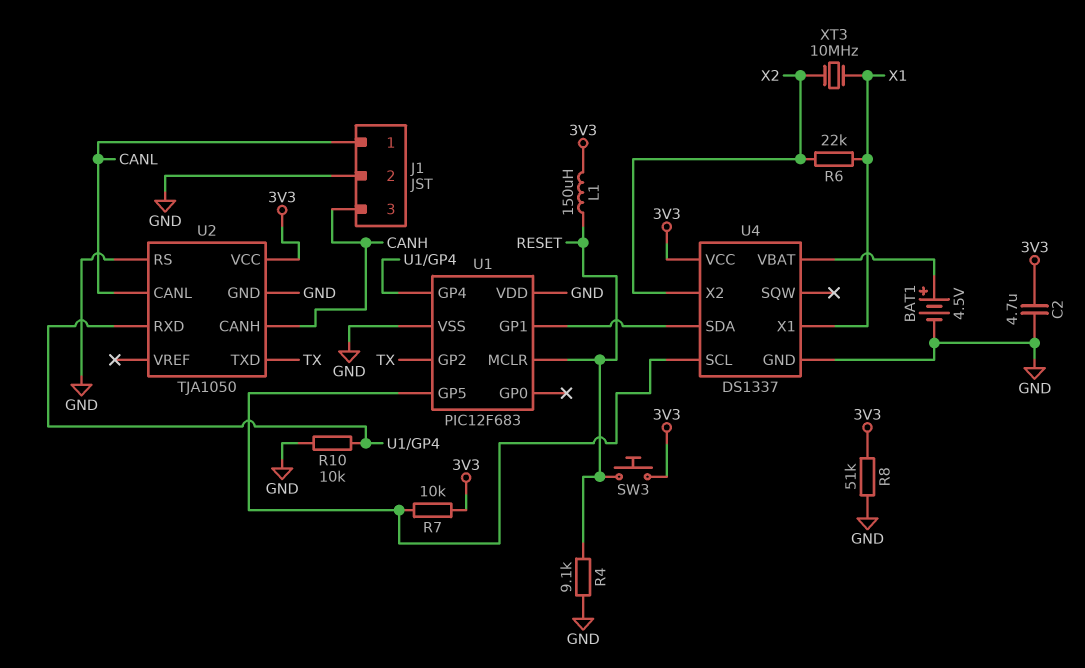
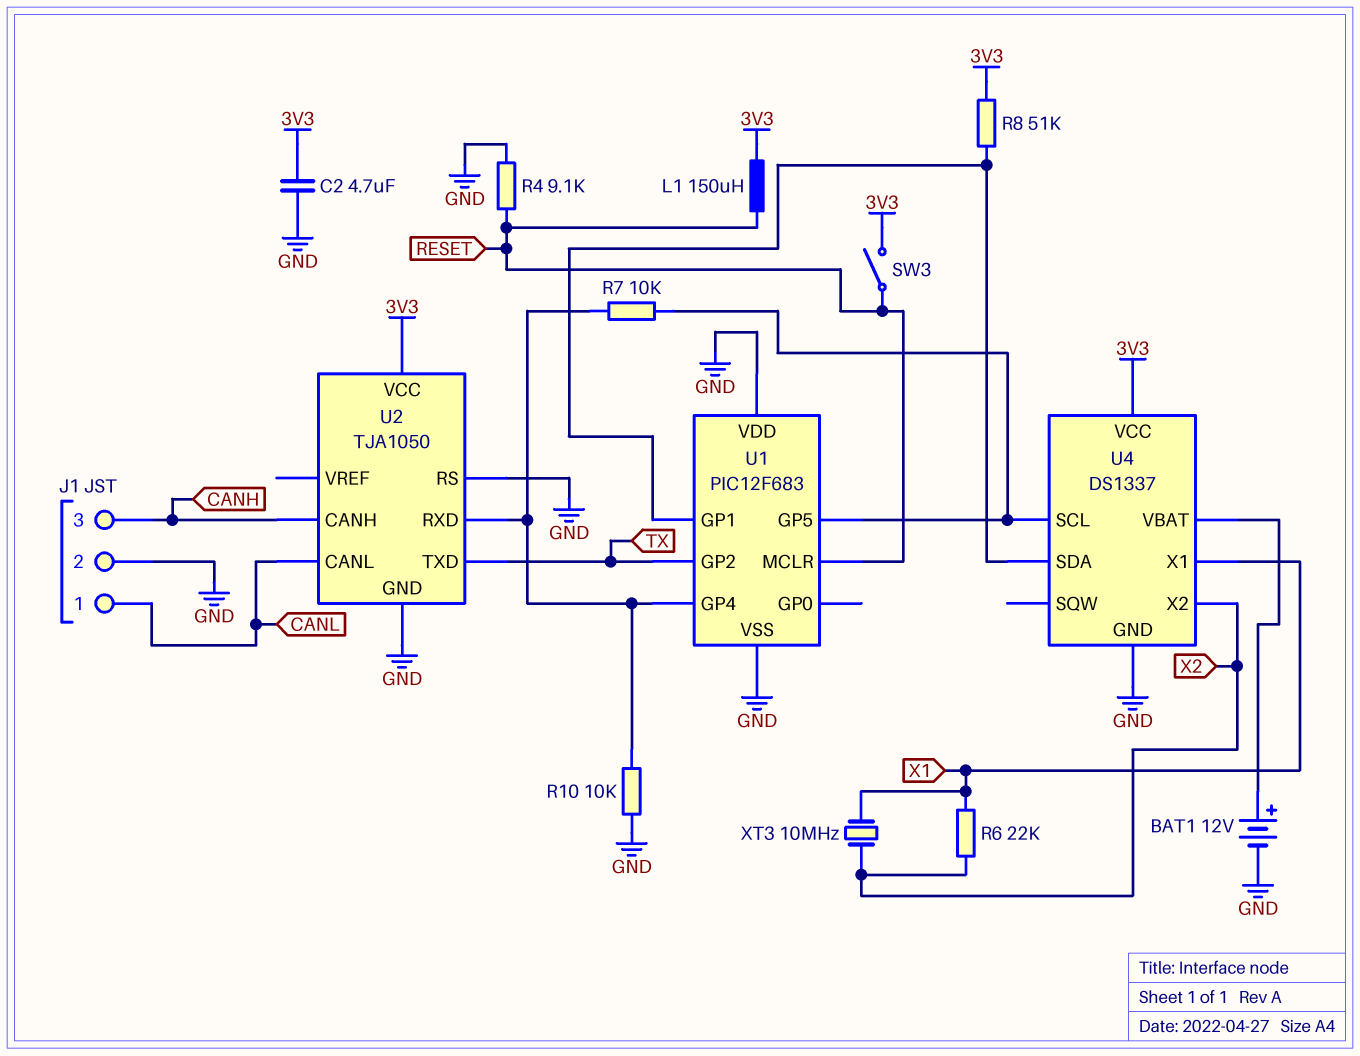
BAT1: 4.5V (plus U4/VBAT, minus GND) -> 12V (plus U4/VBAT, minus GND)
R7: 10k (3V3, U1/GP5) -> 10k (U1/GP4, U1/GP5)
R8: 51k (3V3, GND) -> 51k (3V3, U1/GP1)
SW3: button (3V3, RESET) -> switch (3V3, RESET)

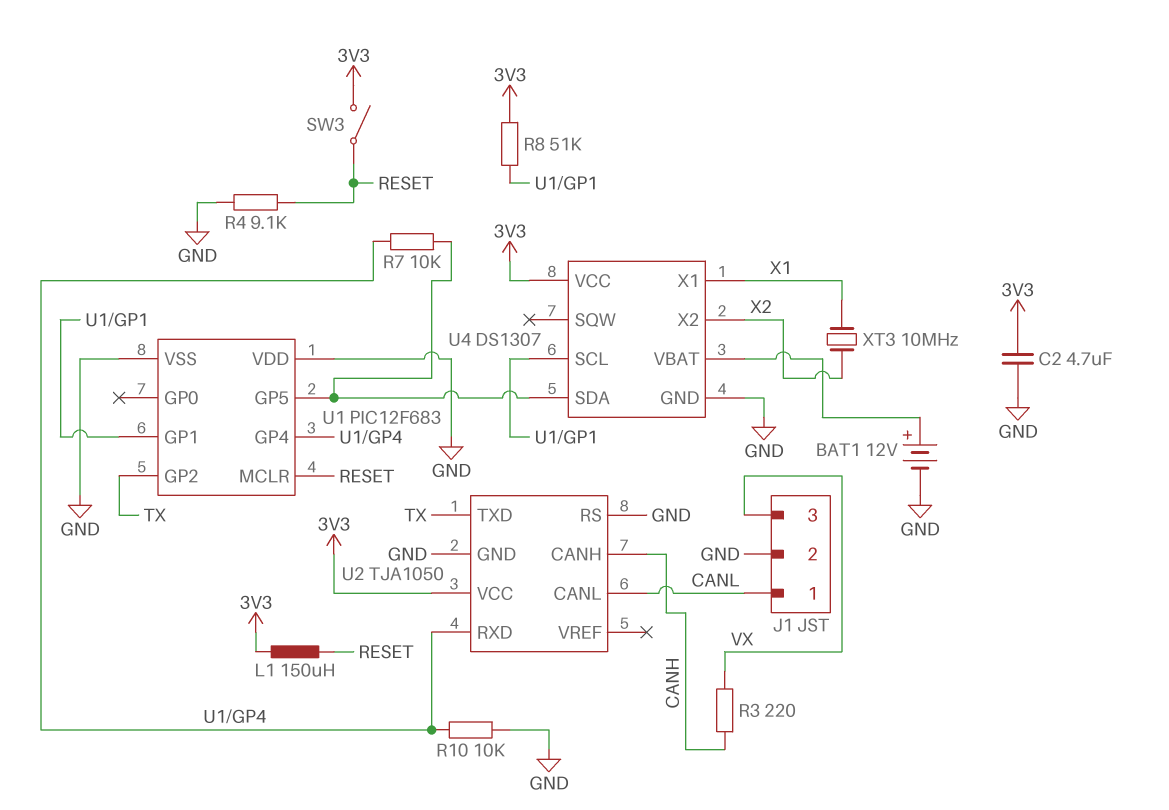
J1 pin 3: CANH -> VX
R3: none -> 220 (CANH, VX)
R6: 22k (X1, X2) -> none
U4: DS1337 -> DS1307
U4 pin SCL: U1/GP5 -> U1/GP1
U4 pin SDA: U1/GP1 -> U1/GP5

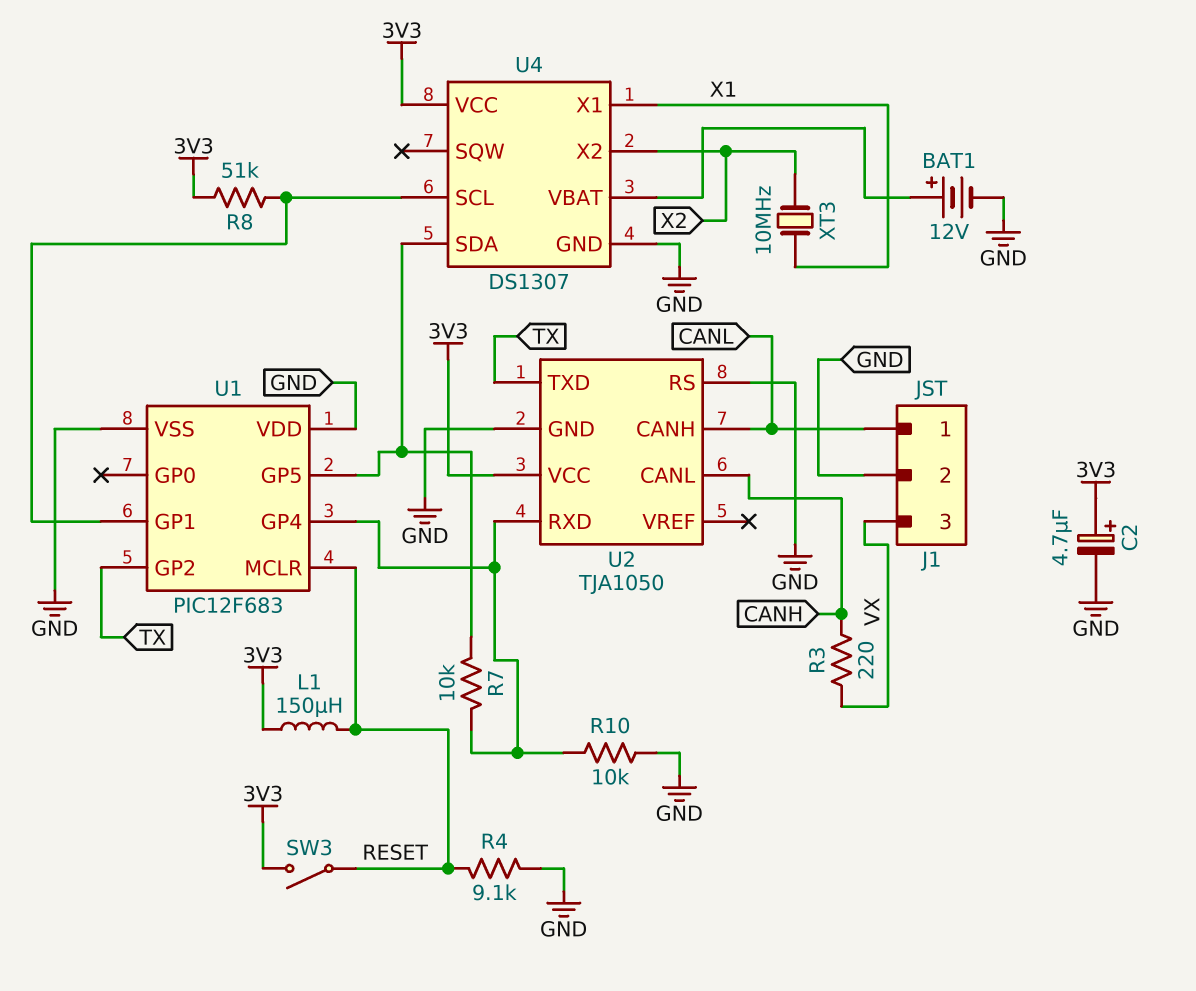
C2: 4.7uF (3V3, GND) -> 4.7uF (plus 3V3, minus GND)
U2 pin CANH: CANH -> CANL
U2 pin CANL: CANL -> CANH

